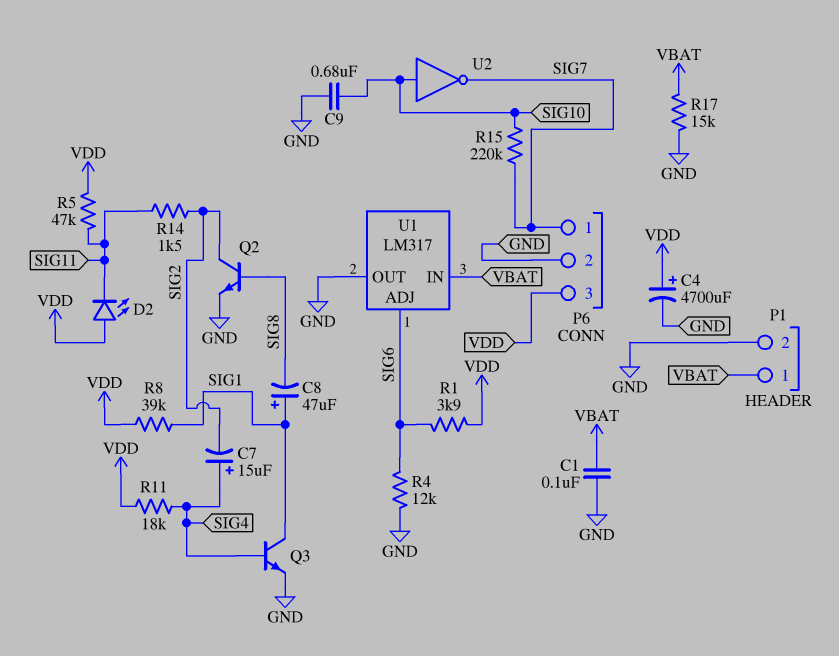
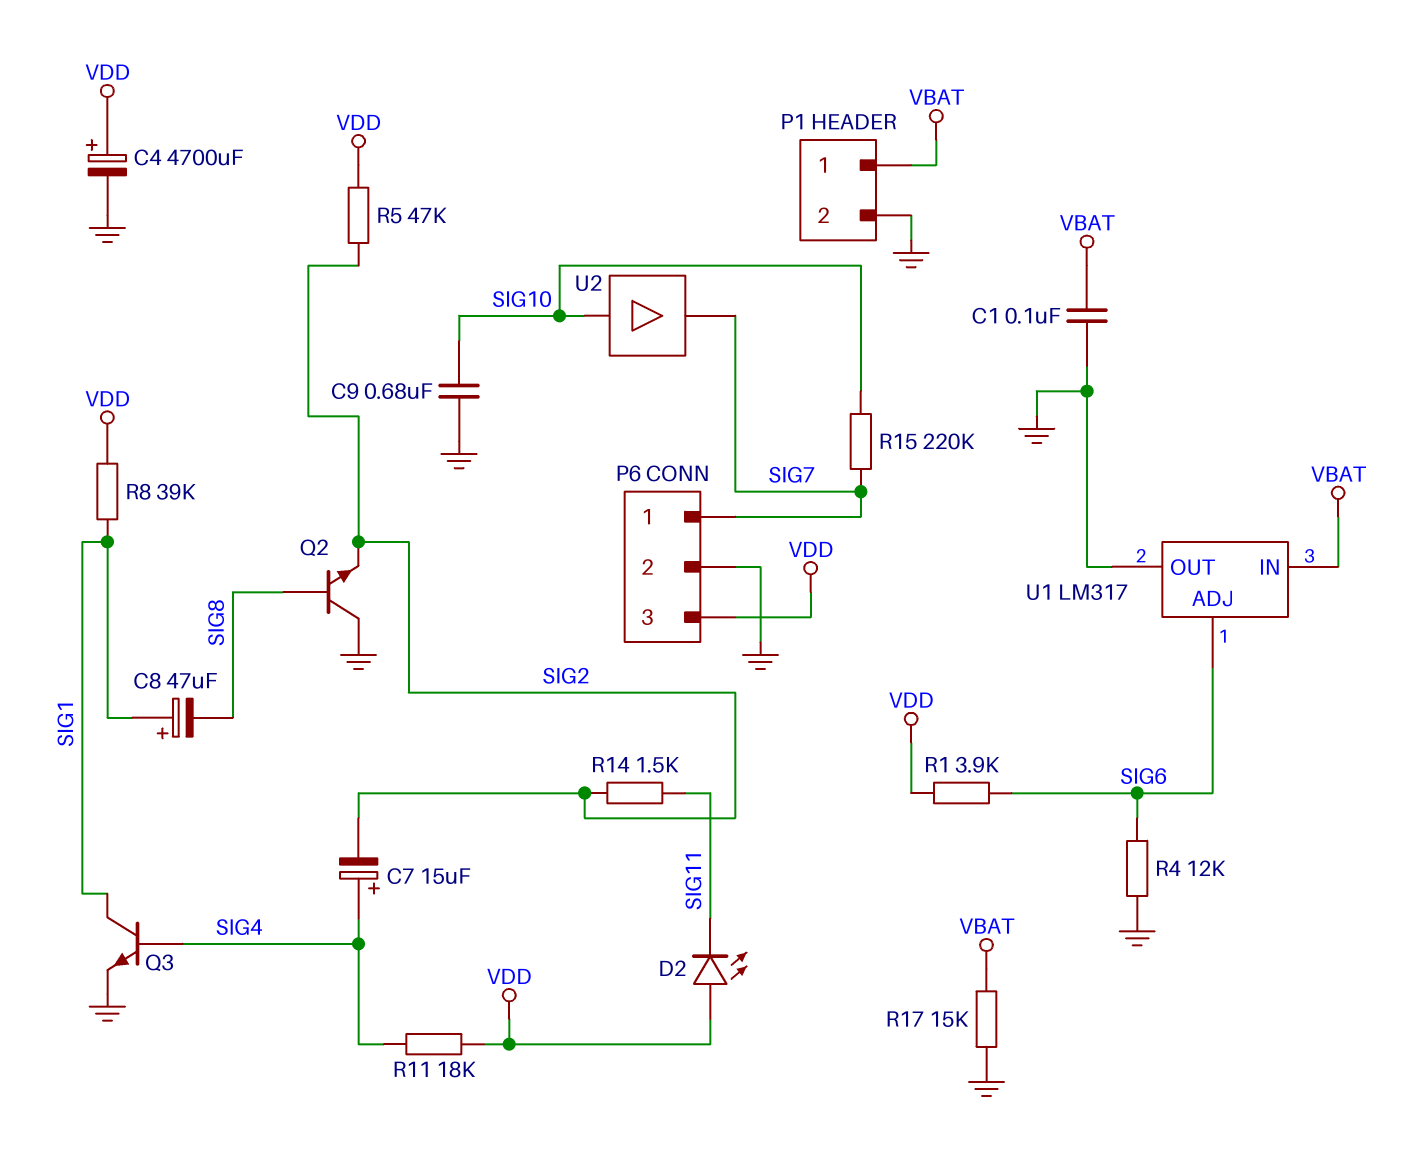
Q2: NPN (B SIG8, C SIG2, E GND) -> NPN (B SIG8, C GND, E SIG2)
R5: 47k (SIG11, VDD) -> 47k (SIG2, VDD)
U2: NOT (in SIG10, out SIG7) -> buffer (in SIG10, out SIG7)

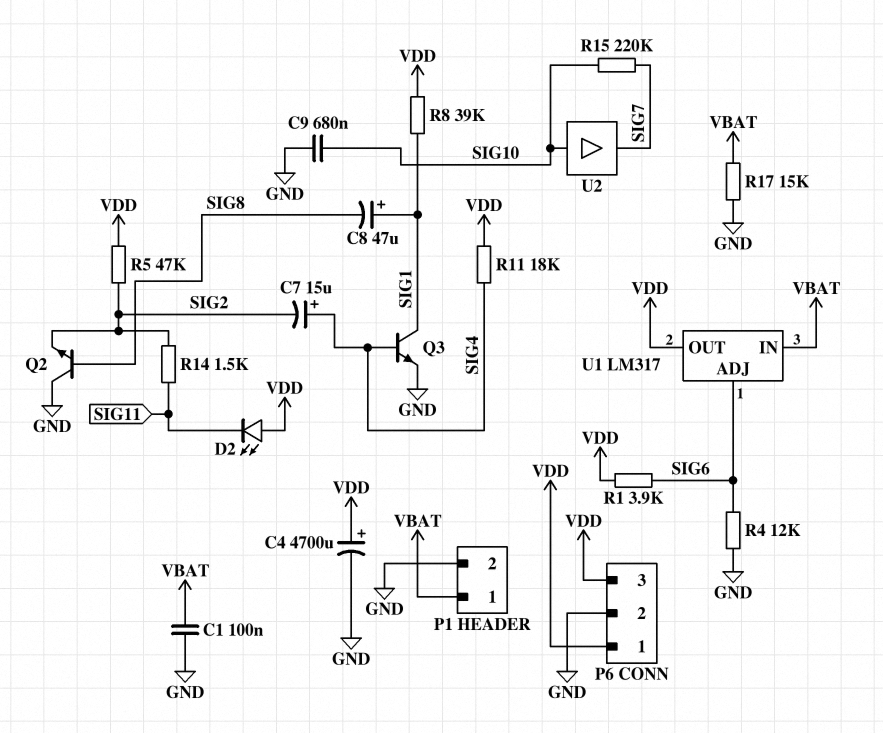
P6 pin 1: SIG7 -> VDD
U1 pin OUT: GND -> VDD

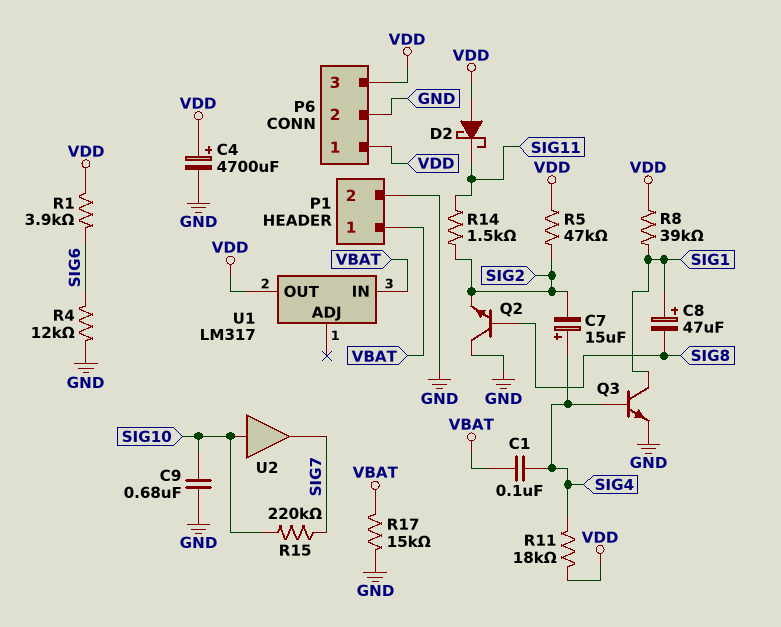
C1: 100nF (GND, VBAT) -> 100nF (SIG4, VBAT)
D2: LED (A VDD, K SIG11) -> schottky (A VDD, K SIG11)
U1 pin ADJ: SIG6 -> none

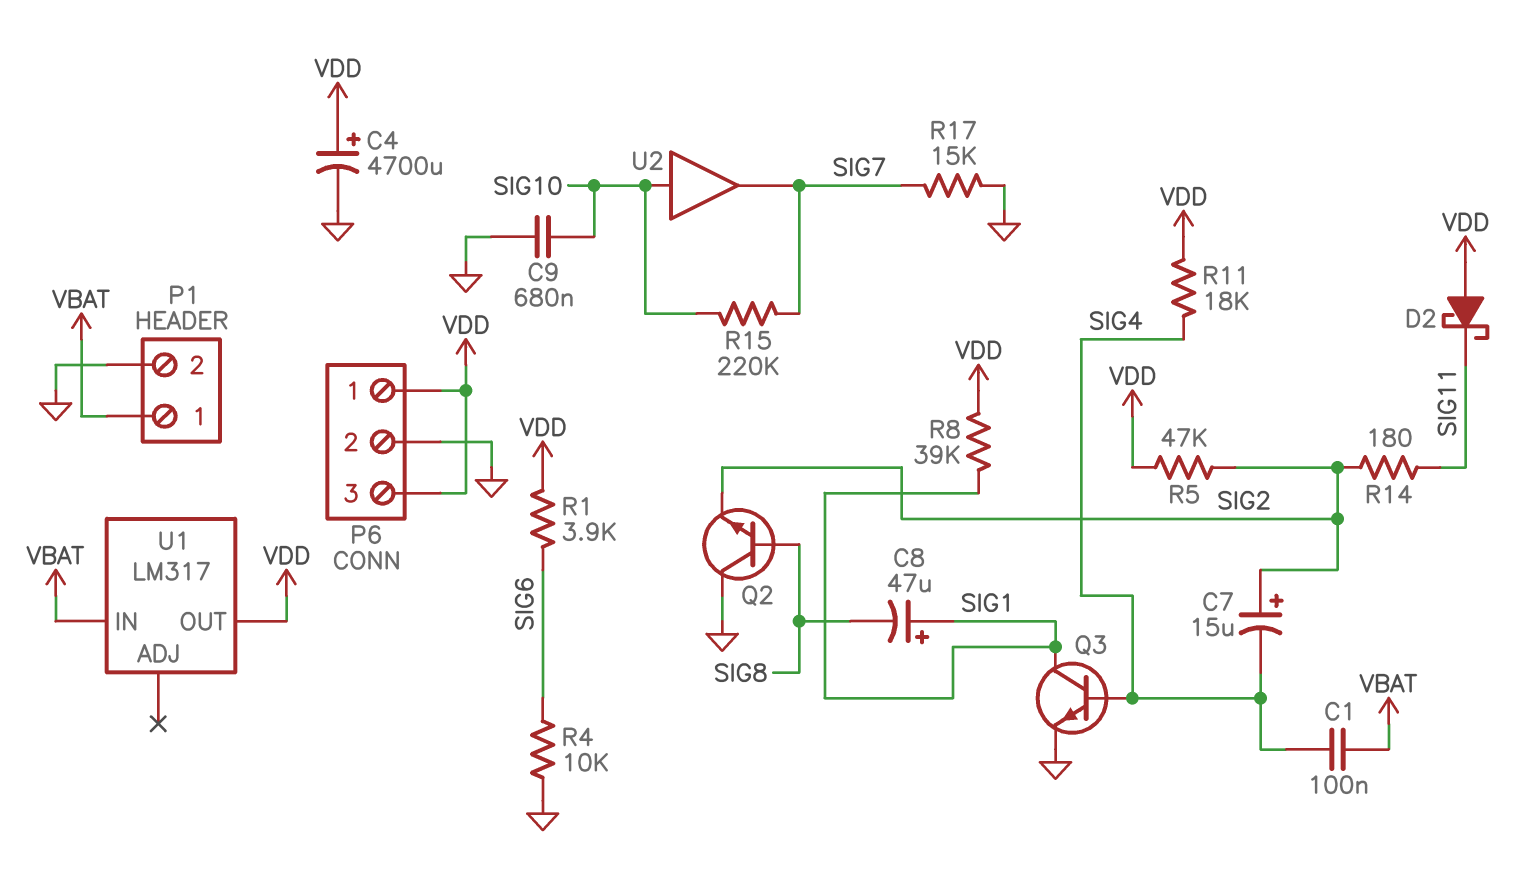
C7: 15uF (plus SIG4, minus SIG2) -> 15uF (plus SIG2, minus SIG4)
R4: 12k (GND, SIG6) -> 10k (GND, SIG6)
R14: 1.5k (SIG2, SIG11) -> 180 (SIG2, SIG11)
R17: 15k (GND, VBAT) -> 15k (GND, SIG7)

